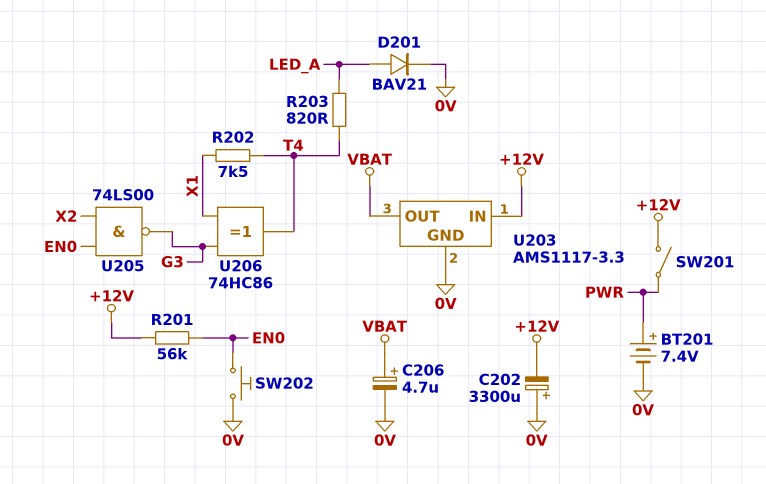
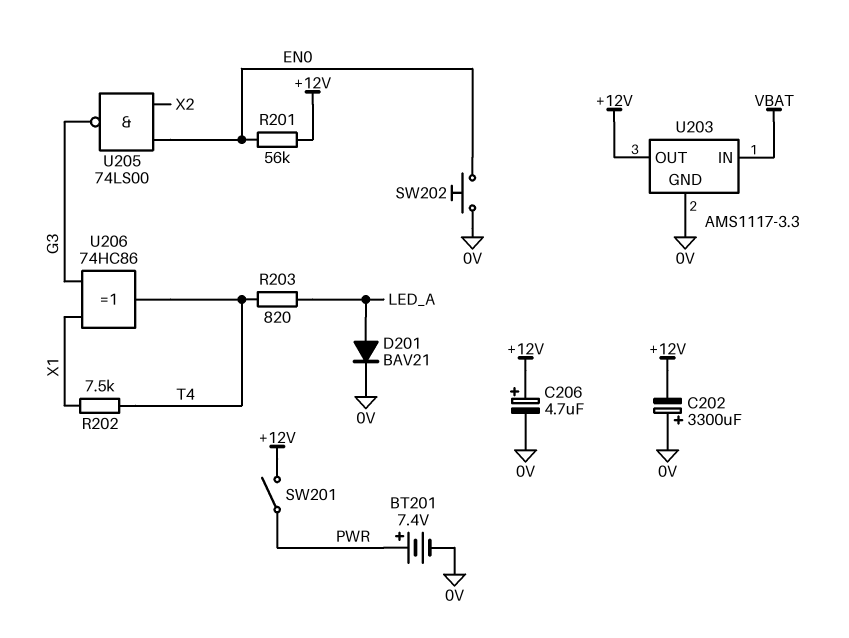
C206: 4.7uF (plus VBAT, minus 0V) -> 4.7uF (plus +12V, minus 0V)
U203 pin IN: +12V -> VBAT
U203 pin OUT: VBAT -> +12V

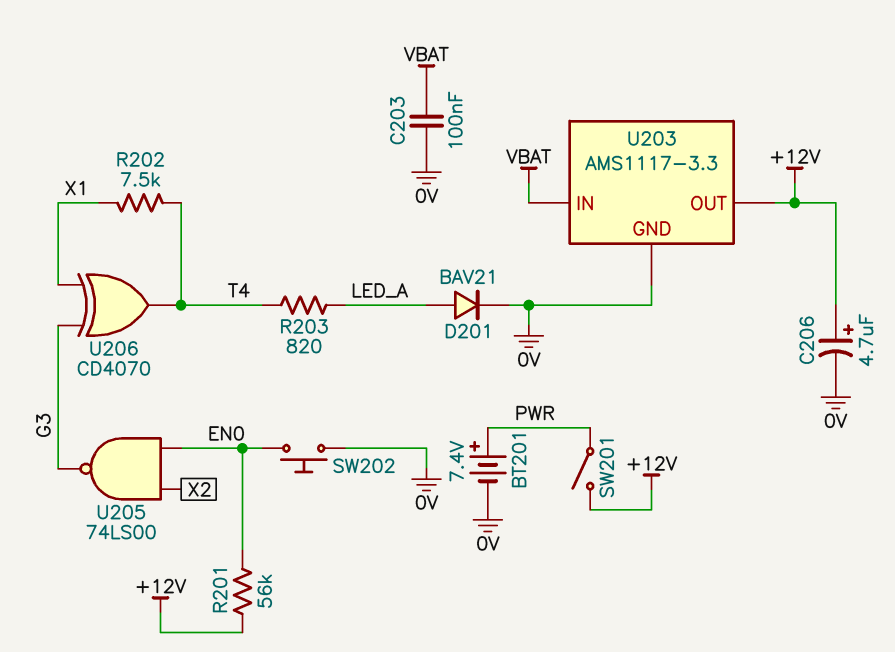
C202: 3300uF (plus 0V, minus +12V) -> none
C203: none -> 100nF (0V, VBAT)
U206: XOR 74HC86 (in G3, in X1, out T4) -> XOR CD4070 (in G3, in X1, out T4)

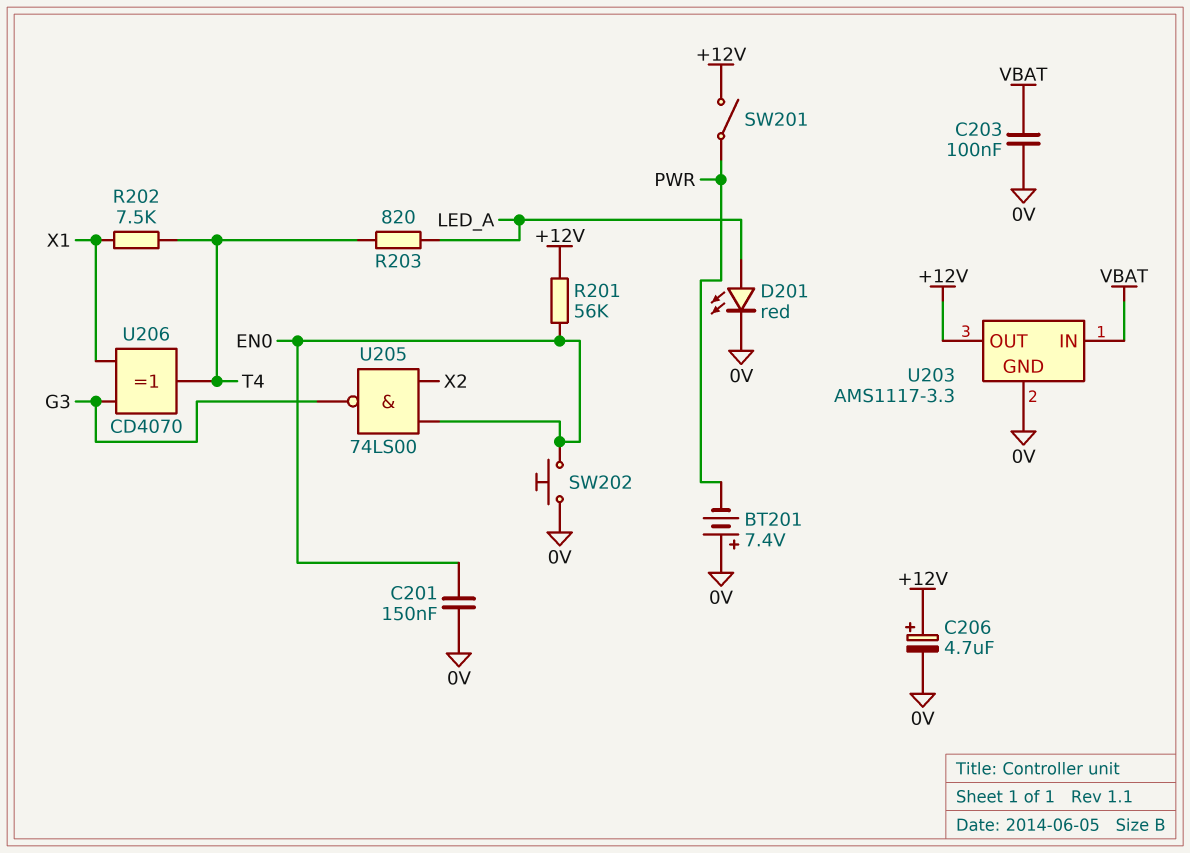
BT201: 7.4V (plus PWR, minus 0V) -> 7.4V (plus 0V, minus PWR)
C201: none -> 150nF (0V, EN0)
D201: diode BAV21 (A LED_A, K 0V) -> LED red (A LED_A, K 0V)

